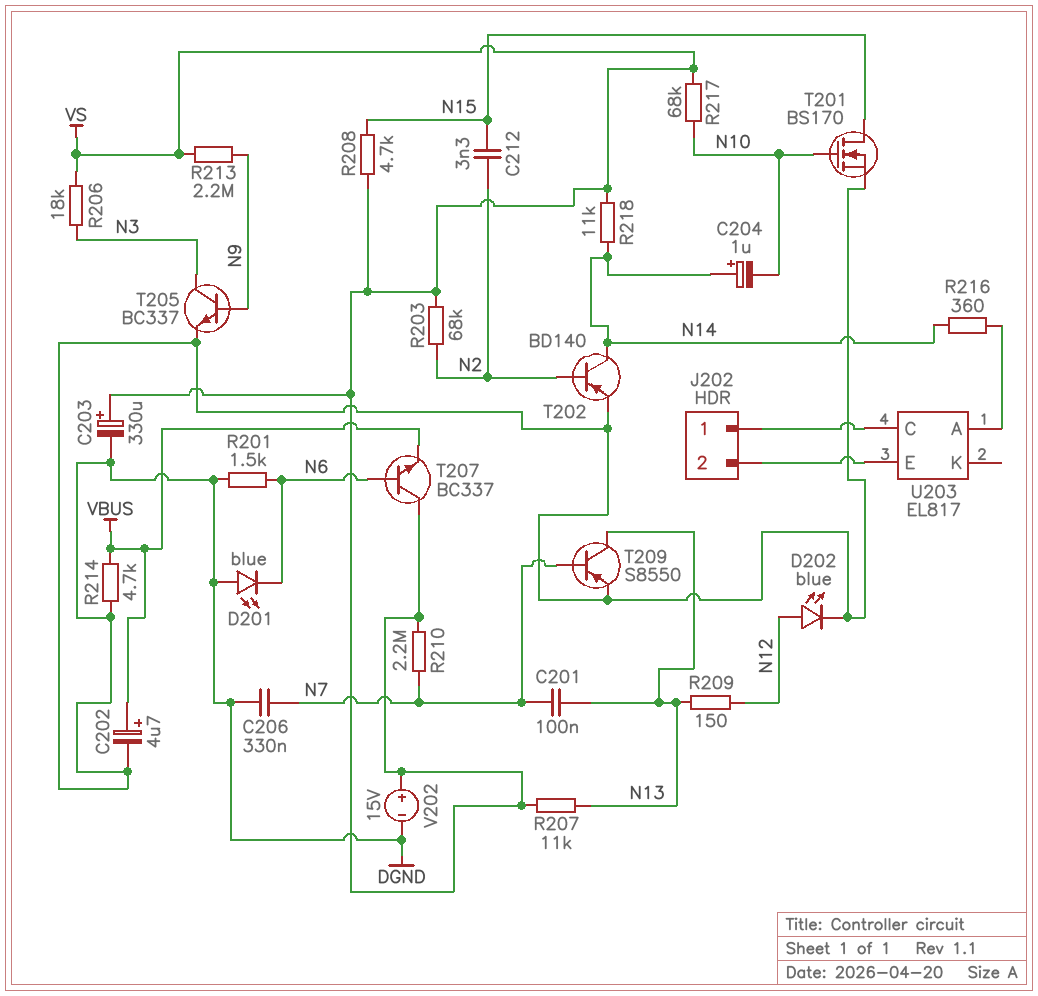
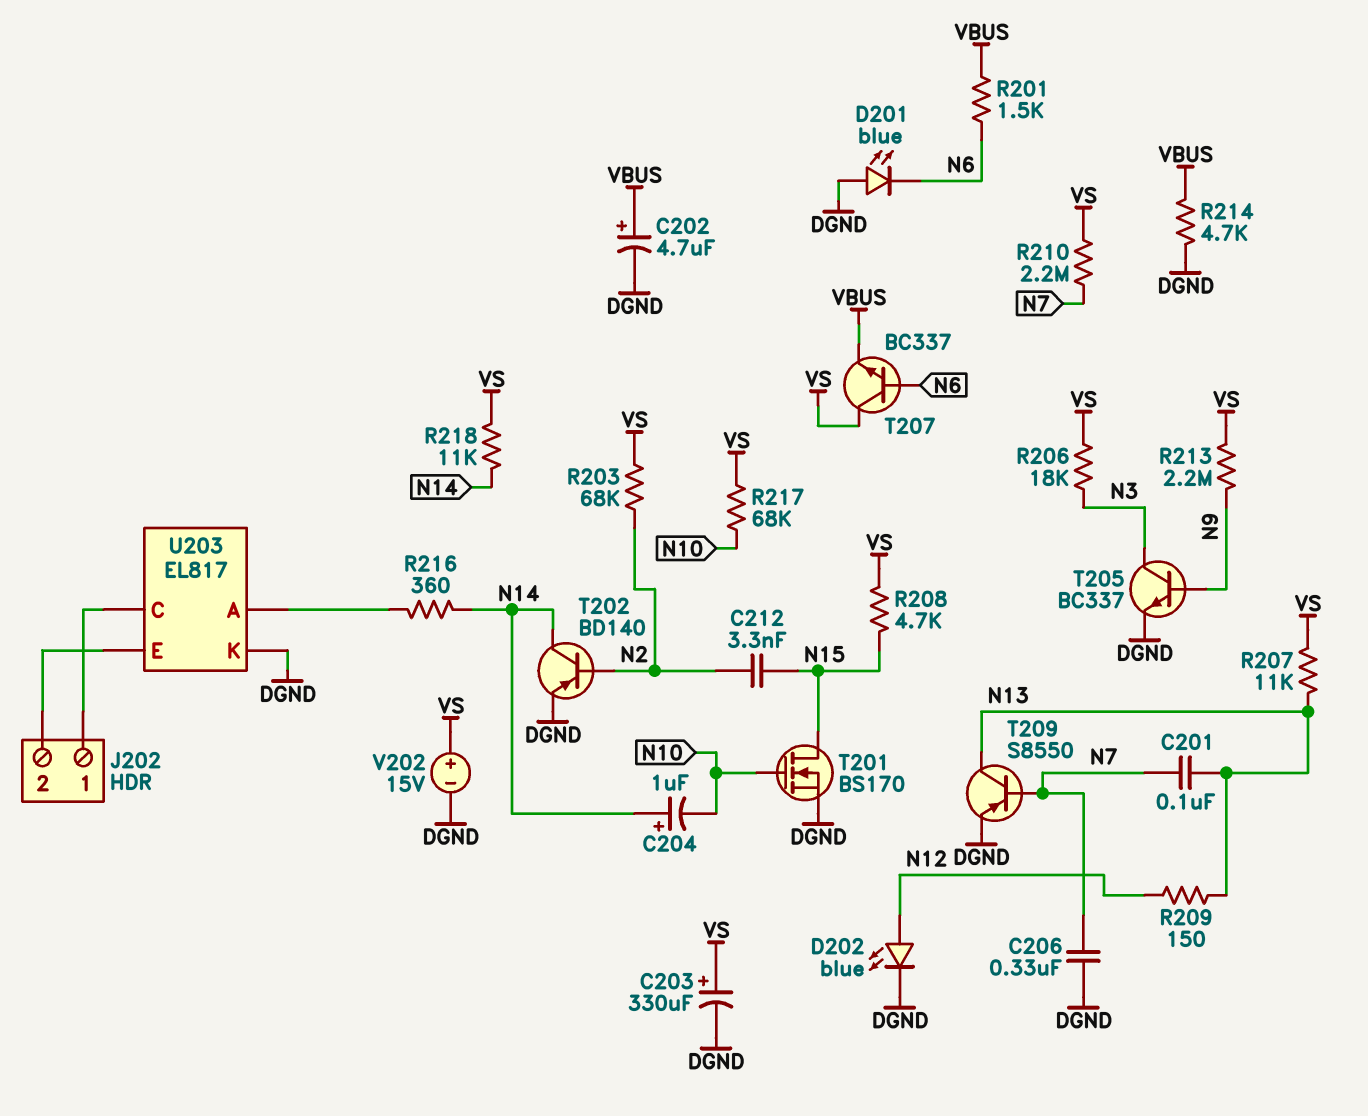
R201: 1.5k (DGND, N6) -> 1.5k (N6, VBUS)
U203 pin K: none -> DGND

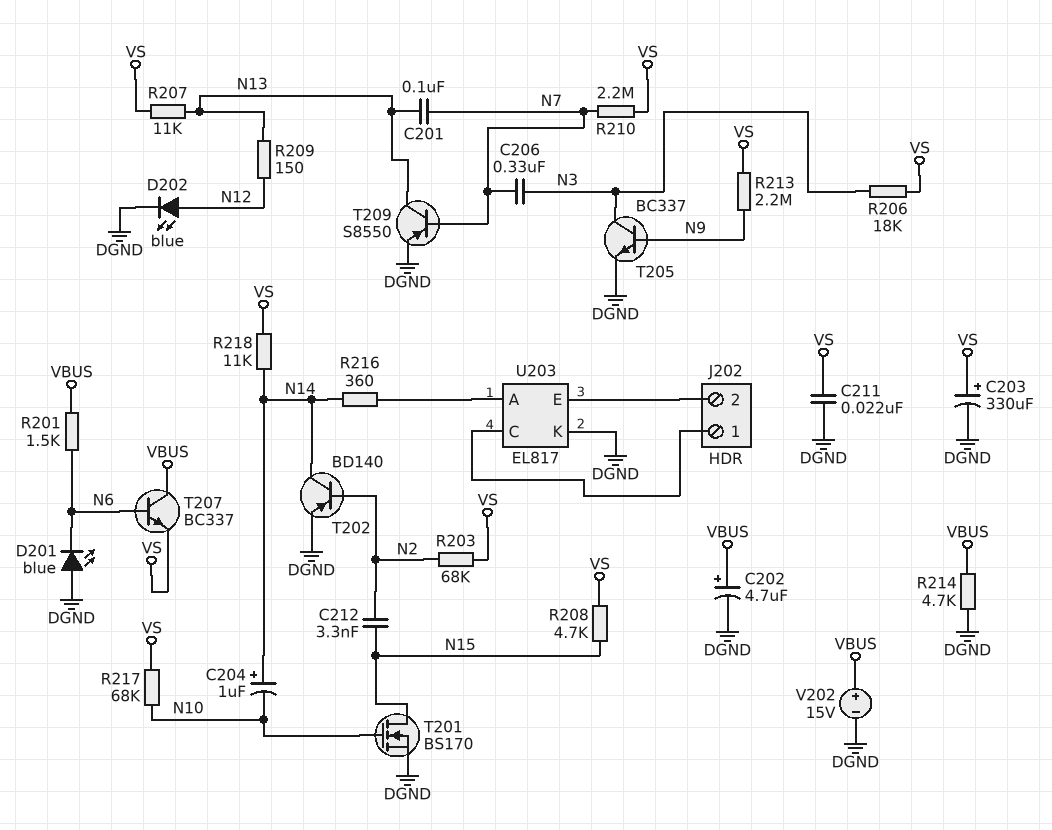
C206: 330nF (DGND, N7) -> 330nF (N3, N7)
C211: none -> 22nF (DGND, VS)
T207: NPN BC337 (B N6, C VS, E VBUS) -> NPN BC337 (B N6, C VBUS, E VS)
V202: 15V (plus VS, minus DGND) -> 15V (plus VBUS, minus DGND)

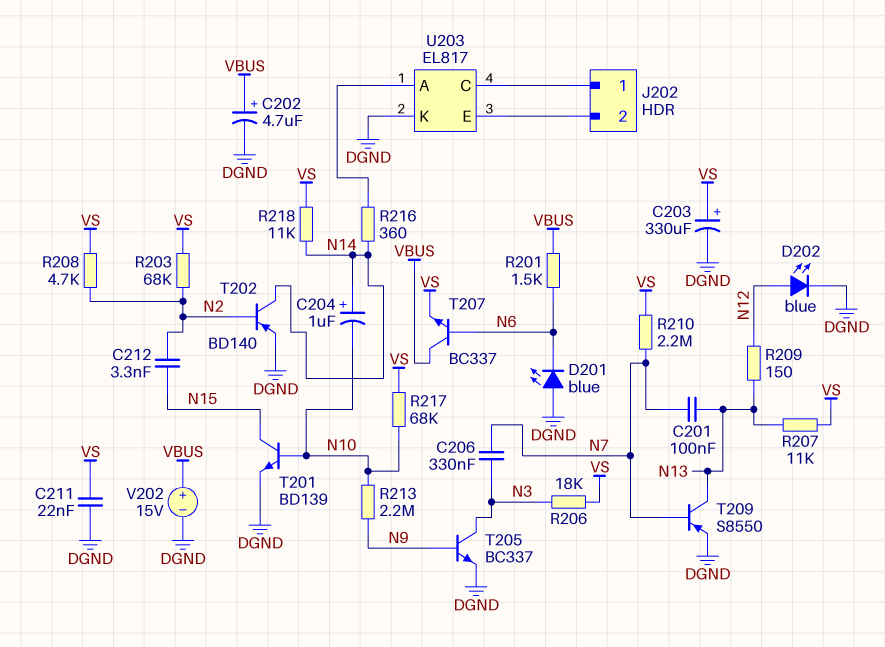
R208: 4.7k (N15, VS) -> 4.7k (N2, VS)
R213: 2.2M (N9, VS) -> 2.2M (N9, N10)
R214: 4.7k (DGND, VBUS) -> none
T201: NMOS BS170 (G N10, D N15, S DGND) -> NPN BD139 (B N10, C N15, E DGND)

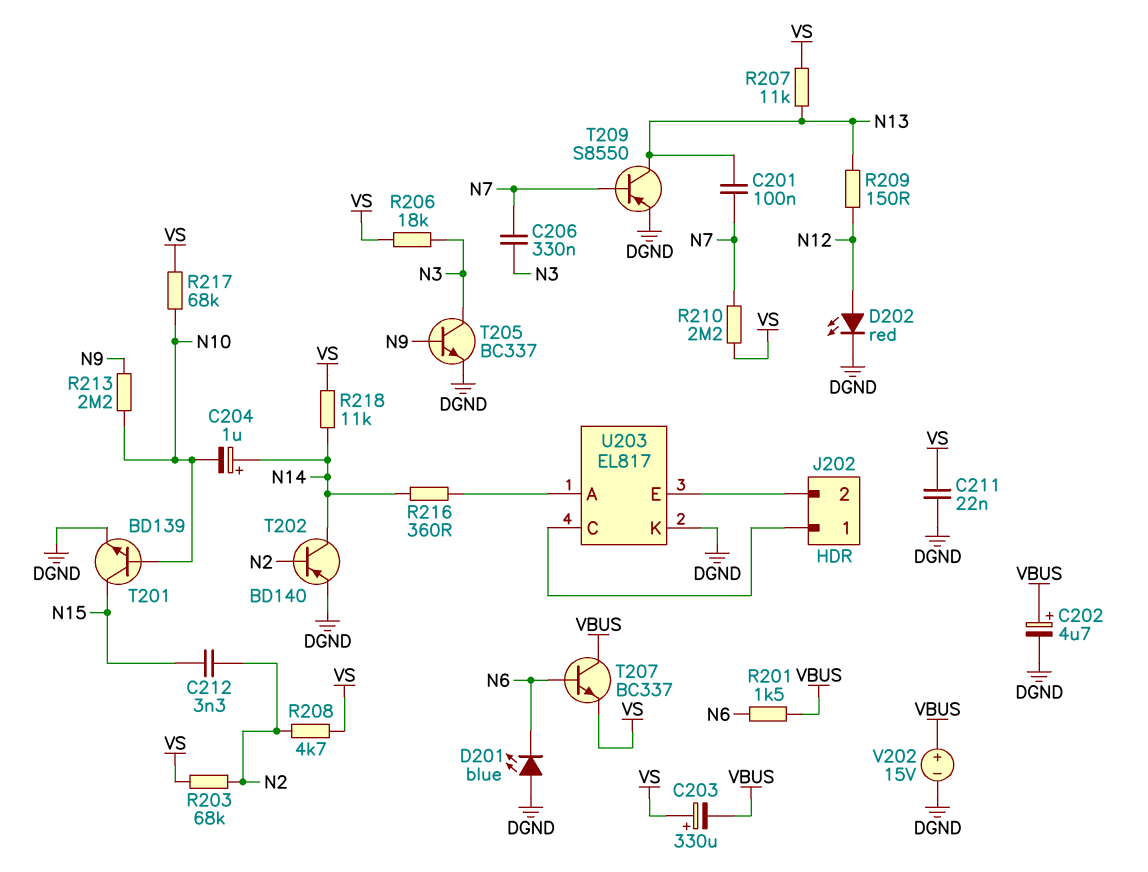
C203: 330uF (plus VS, minus DGND) -> 330uF (plus VS, minus VBUS)
D202: LED blue (A N12, K DGND) -> LED red (A N12, K DGND)

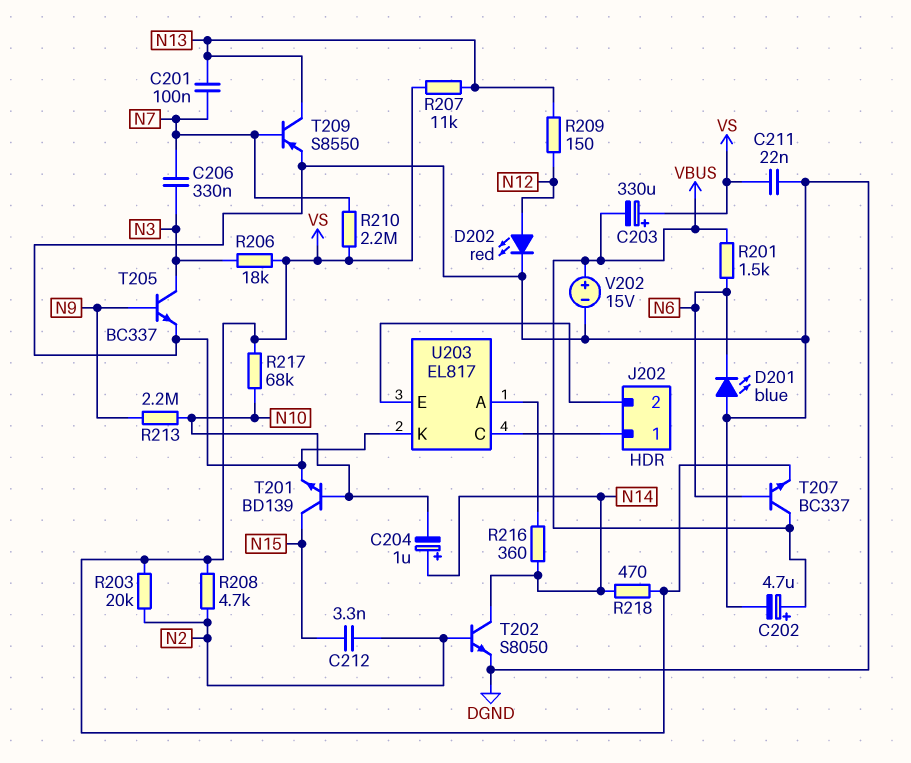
R203: 68k (N2, VS) -> 20k (N2, VS)
R218: 11k (N14, VS) -> 470 (N14, VS)
T202: PNP BD140 (B N2, C N14, E DGND) -> NPN S8050 (B N2, C N14, E DGND)

